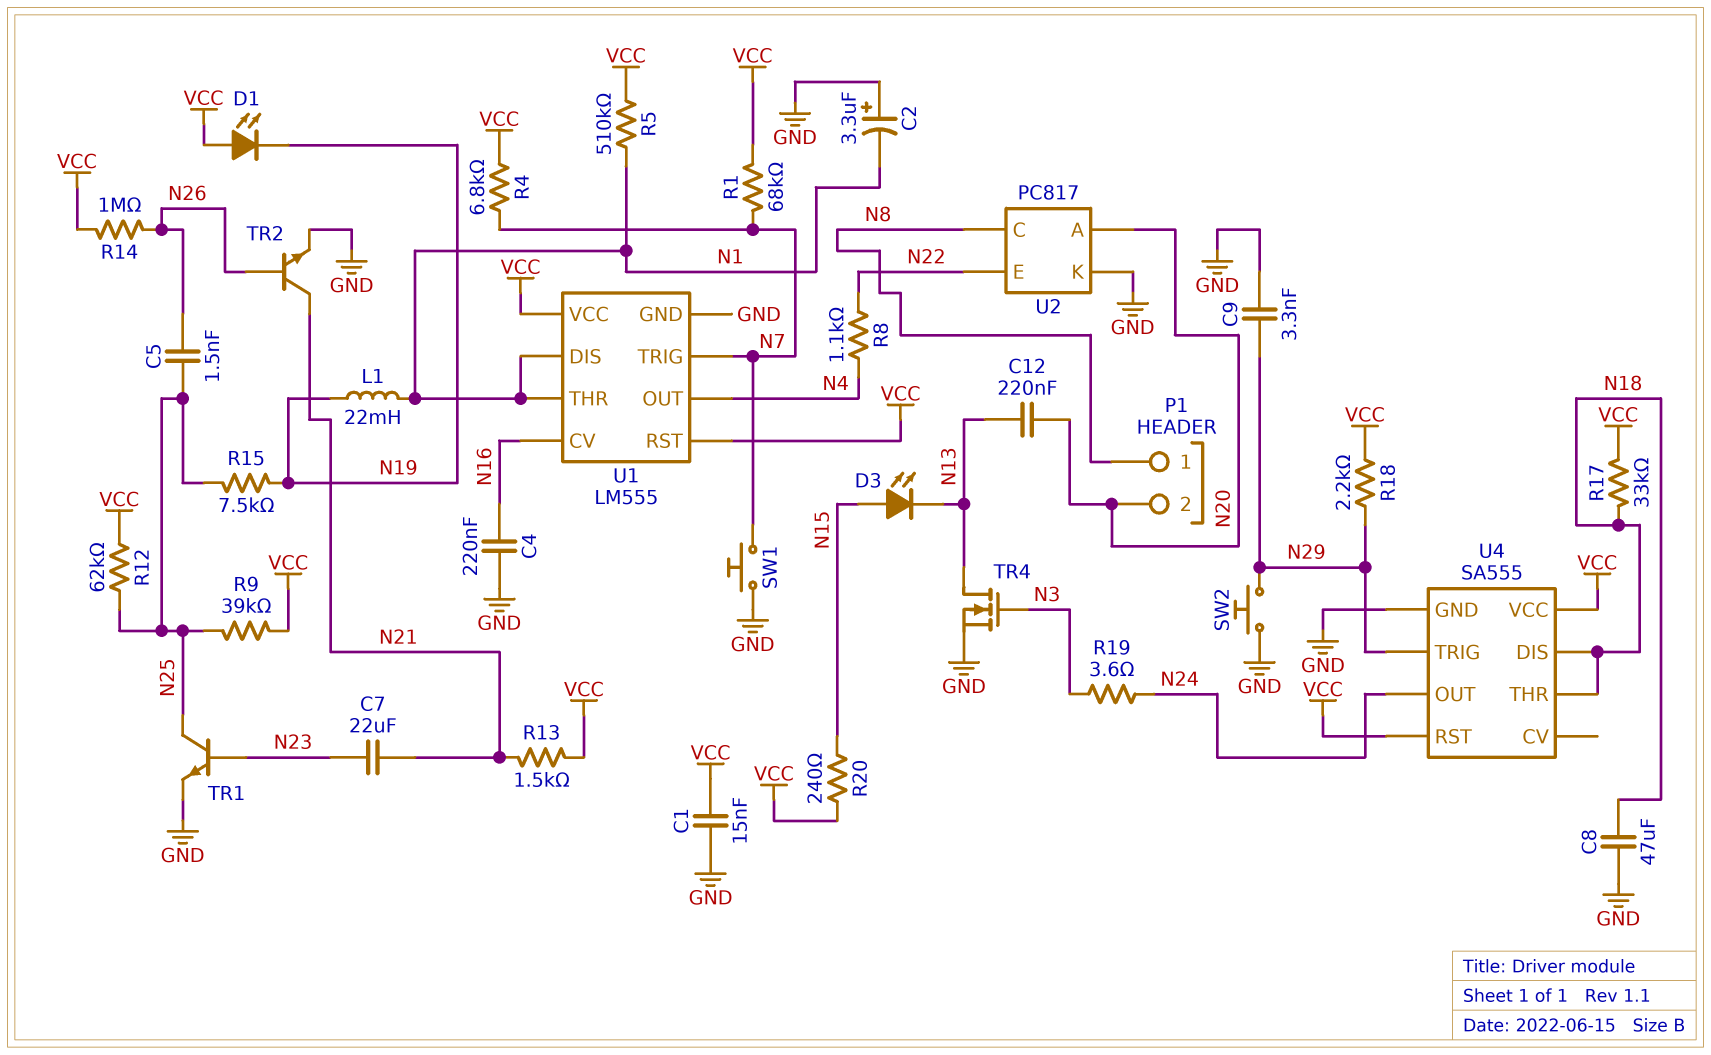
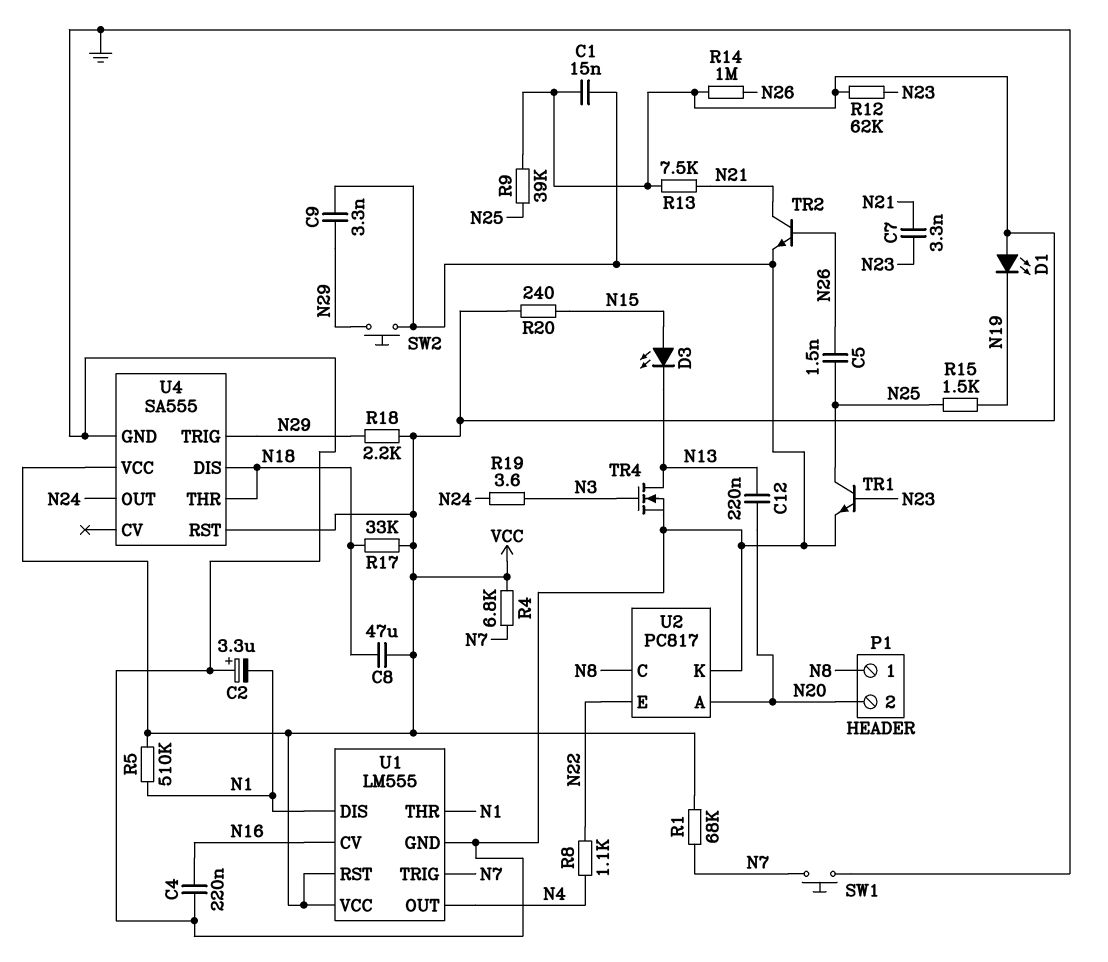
C7: 22uF (N21, N23) -> 3.3nF (N21, N23)
C8: 47uF (GND, N18) -> 47uF (N18, VCC)
L1: 22mH (N1, N19) -> none
R12: 62k (N25, VCC) -> 62k (N23, VCC)
R13: 1.5k (N21, VCC) -> 7.5k (N21, VCC)
R15: 7.5k (N19, N25) -> 1.5k (N19, N25)

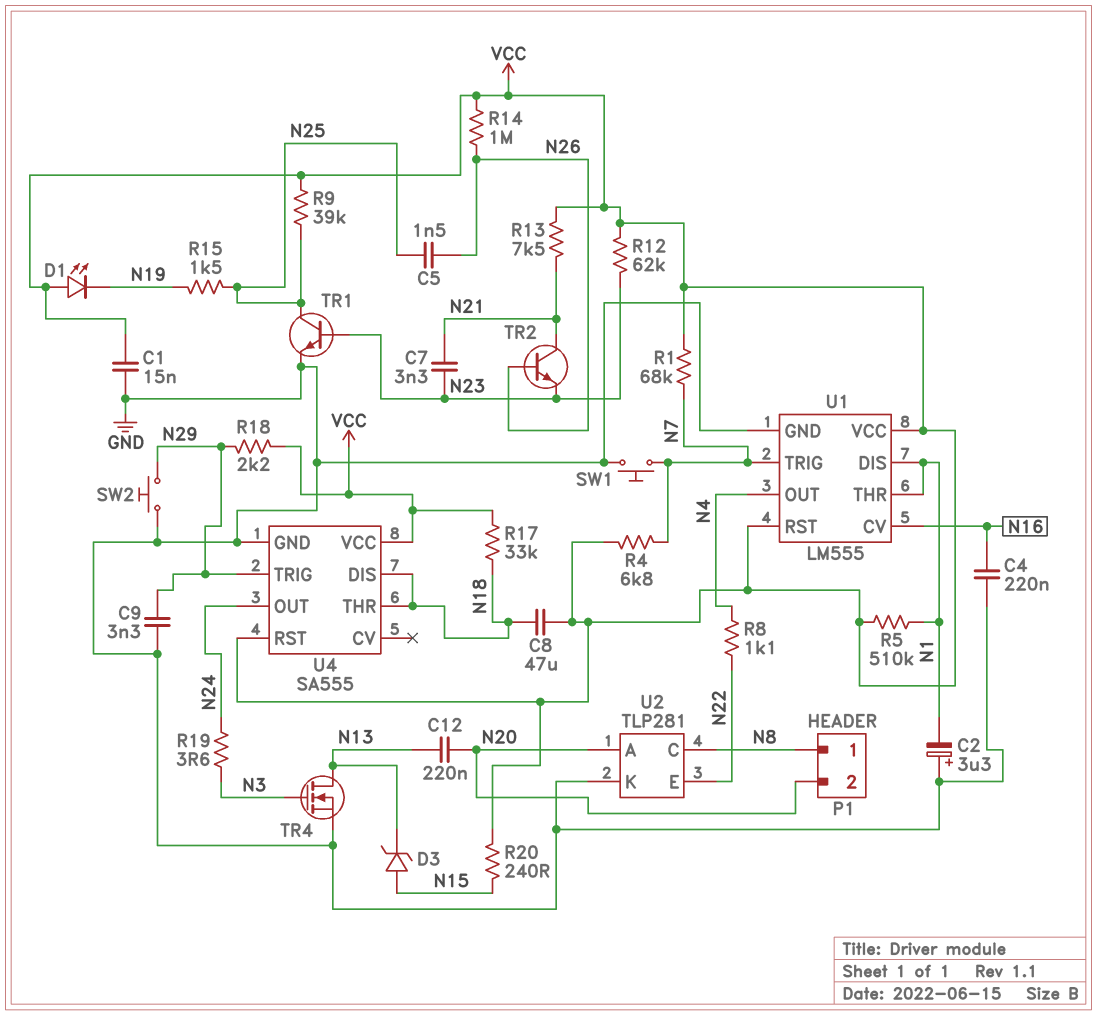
D3: LED (A N15, K N13) -> zener (A N15, K N13)
TR2: NPN (B N26, C N21, E GND) -> NPN (B N26, C N21, E N23)
U2: PC817 -> TLP281

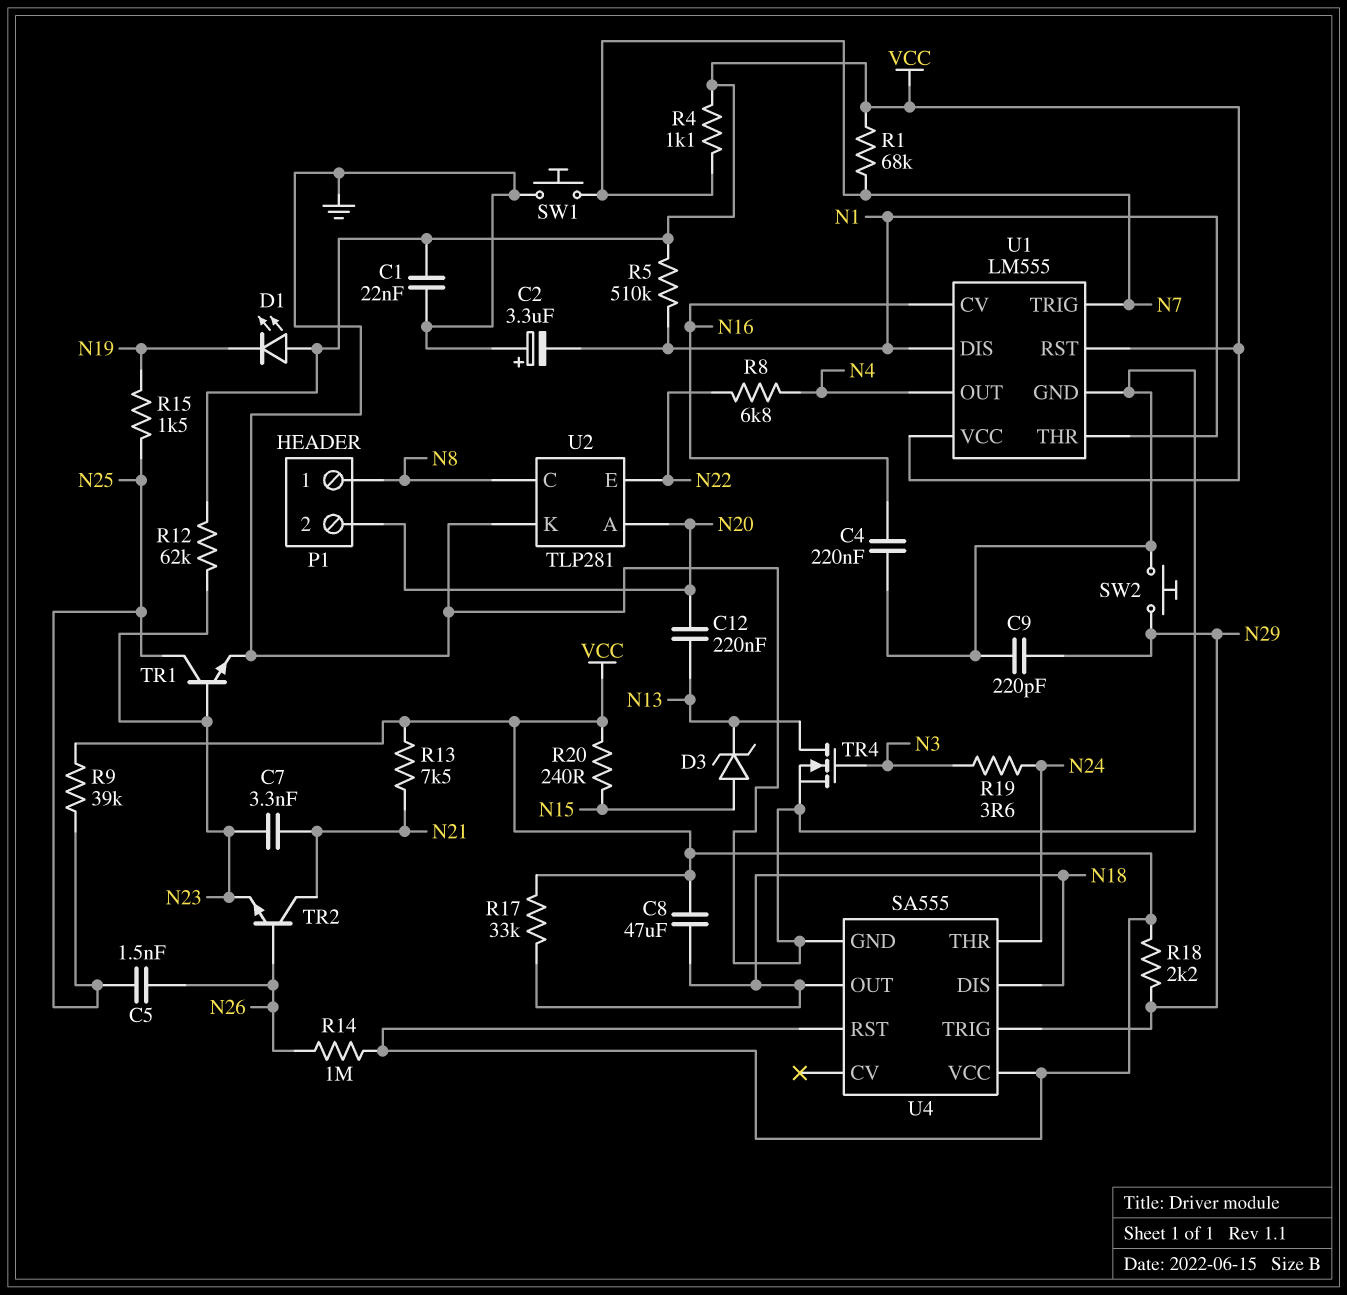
C1: 15nF (GND, VCC) -> 22nF (GND, VCC)
C9: 3.3nF (GND, N29) -> 220pF (GND, N29)
R4: 6.8k (N7, VCC) -> 1.1k (N7, VCC)
R8: 1.1k (N4, N22) -> 6.8k (N4, N22)
U4 pin OUT: N24 -> N18
U4 pin THR: N18 -> N24

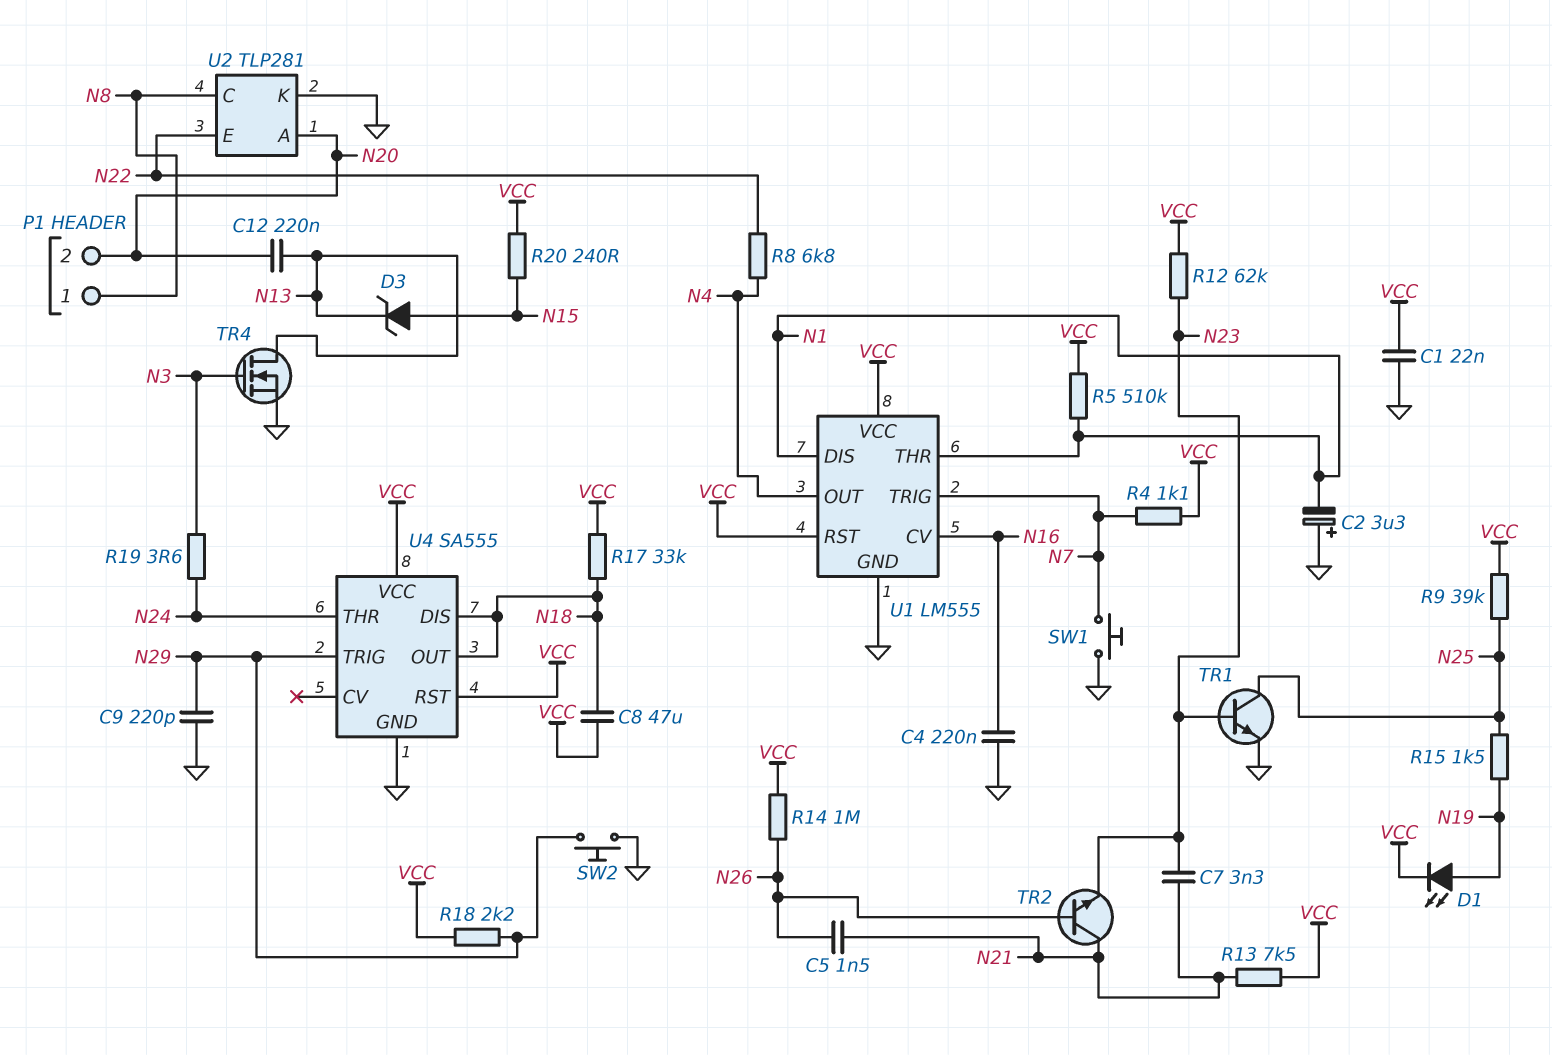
C5: 1.5nF (N25, N26) -> 1.5nF (N21, N26)
D1: LED (A VCC, K N19) -> LED (A N19, K VCC)
R1: 68k (N7, VCC) -> none

